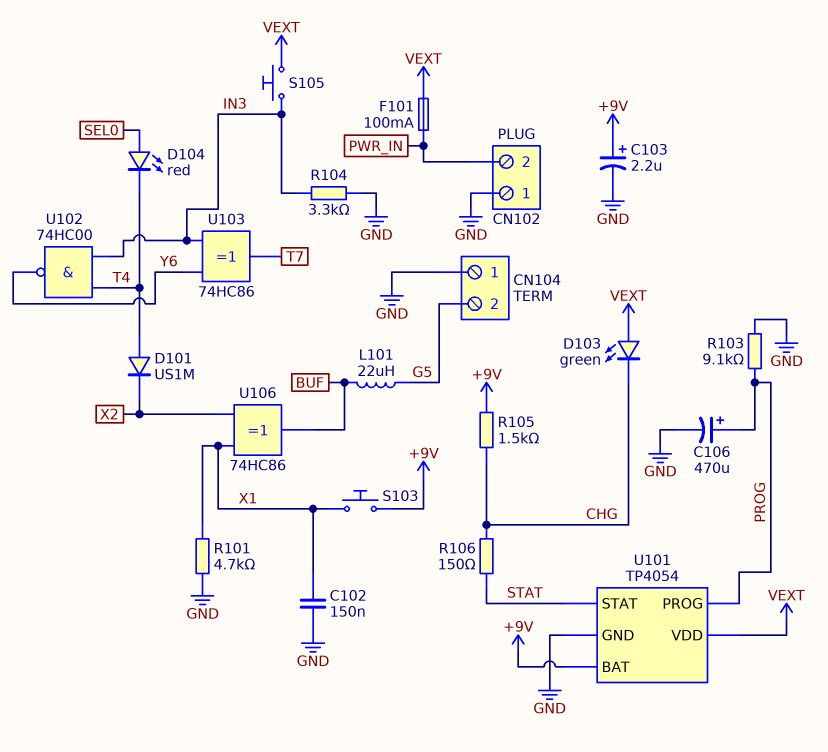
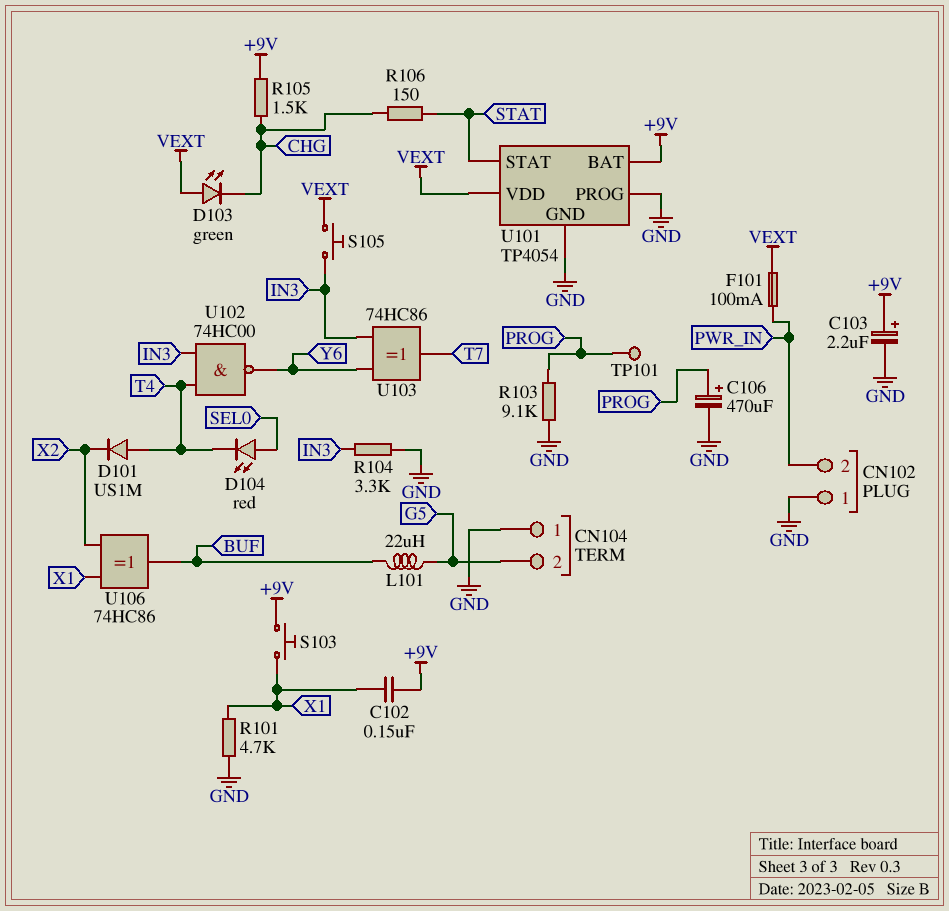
C102: 150nF (GND, X1) -> 150nF (+9V, X1)
TP101: none -> test point (PROG)
U101 pin PROG: PROG -> GND

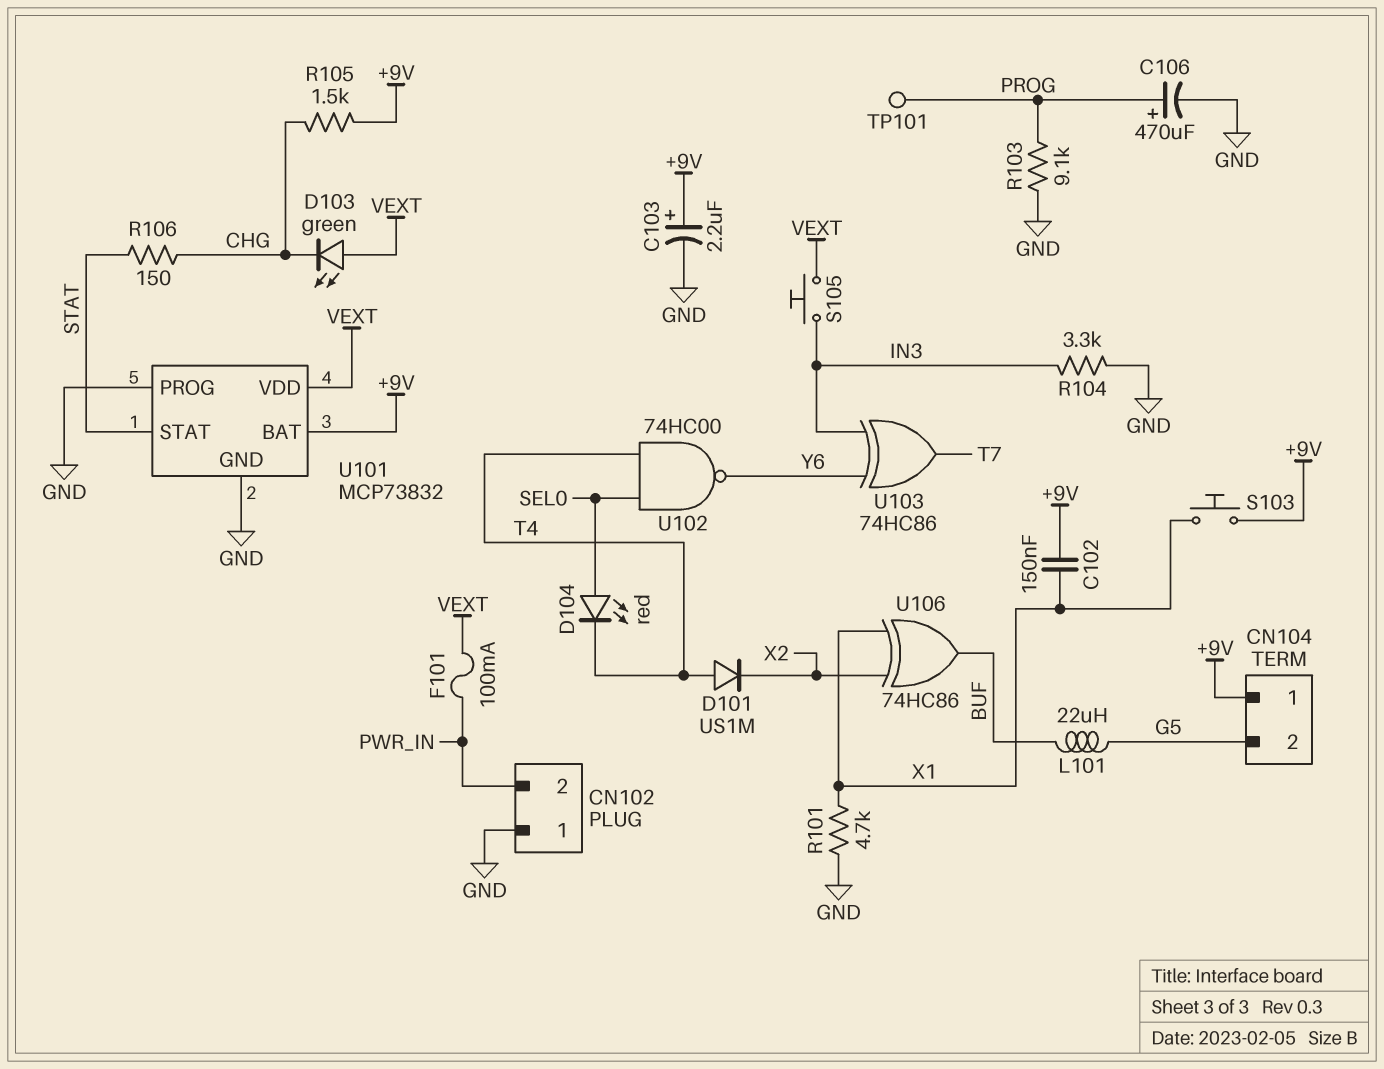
CN104 pin 1: GND -> +9V
U101: TP4054 -> MCP73832
U102: NAND 74HC00 (in IN3, in T4, out Y6) -> NAND 74HC00 (in SEL0, in T4, out Y6)

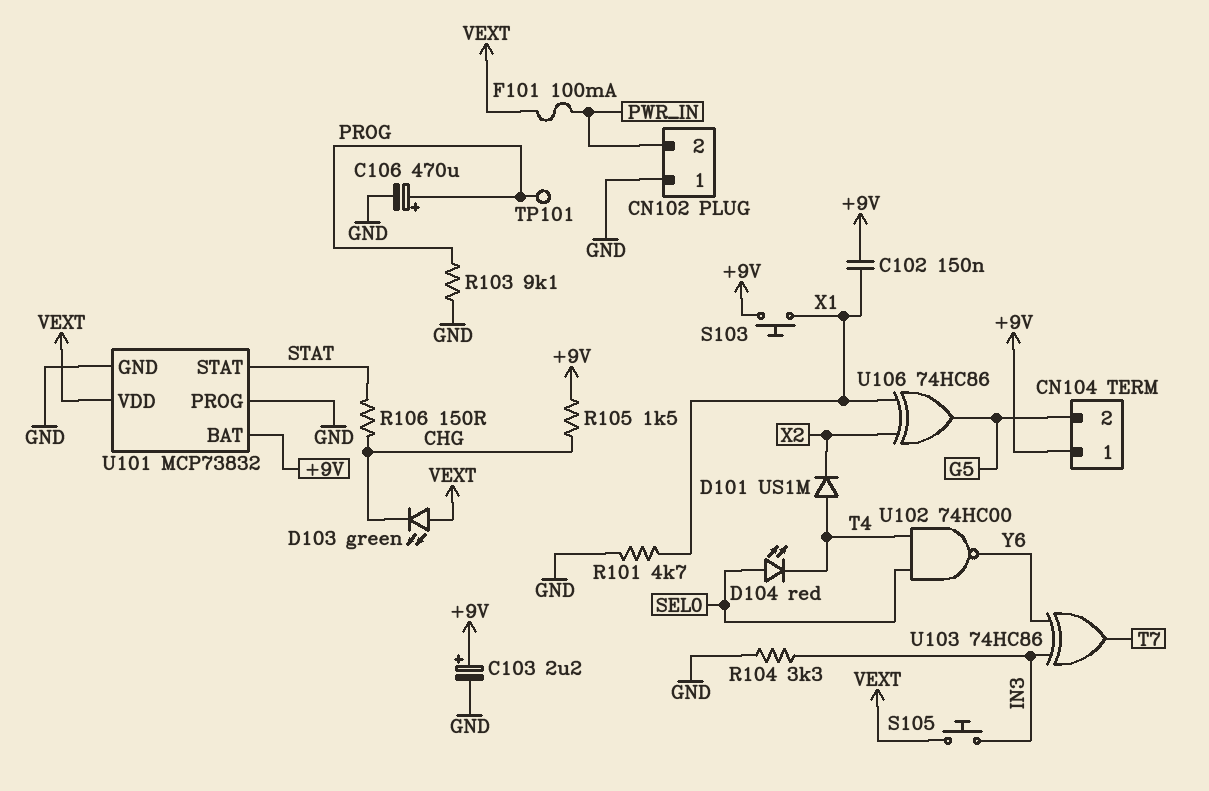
L101: 22uH (BUF, G5) -> none
U106: XOR 74HC86 (in X1, in X2, out BUF) -> XOR 74HC86 (in X1, in X2, out G5)

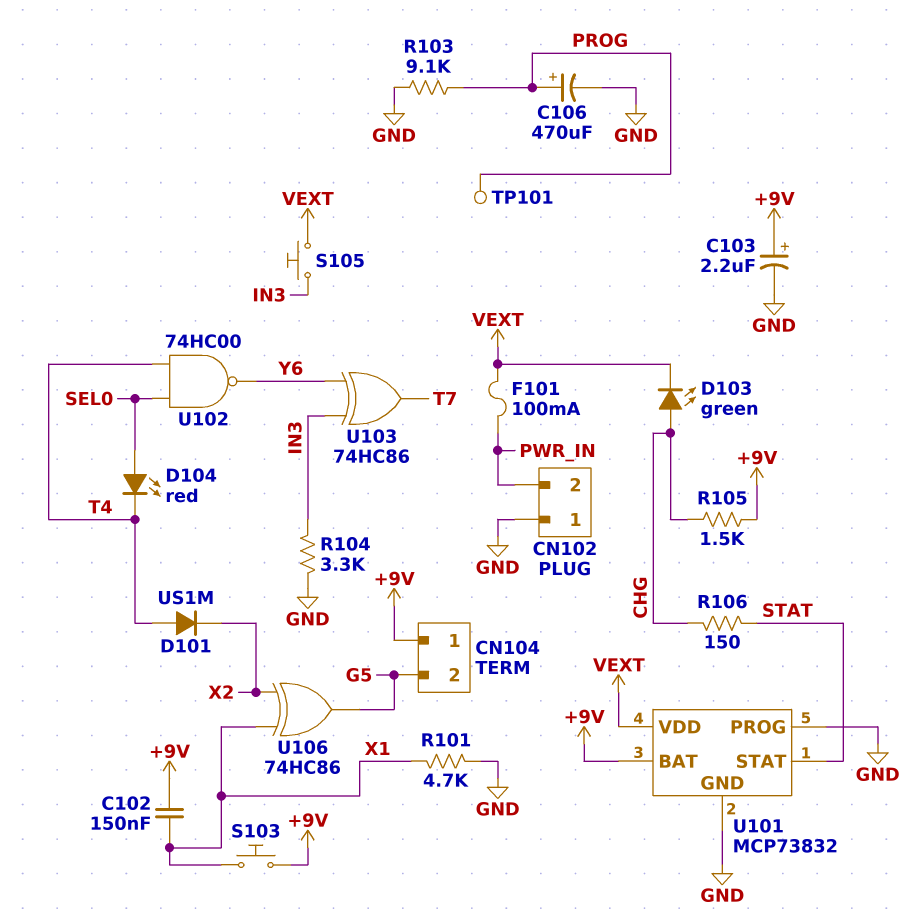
D103: LED green (A VEXT, K CHG) -> LED green (A CHG, K VEXT)

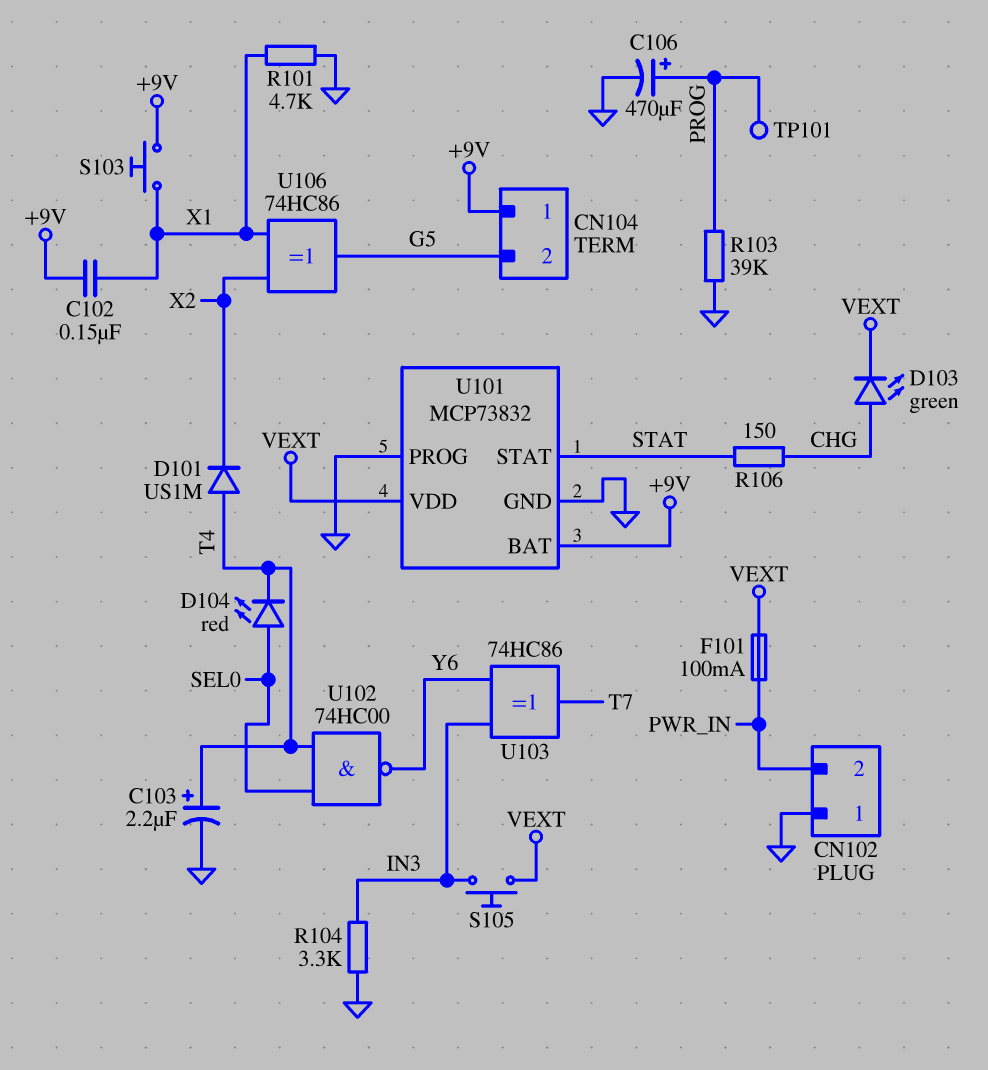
C103: 2.2uF (plus +9V, minus GND) -> 2.2uF (plus T4, minus GND)
R103: 9.1k (GND, PROG) -> 39k (GND, PROG)
R105: 1.5k (+9V, CHG) -> none

